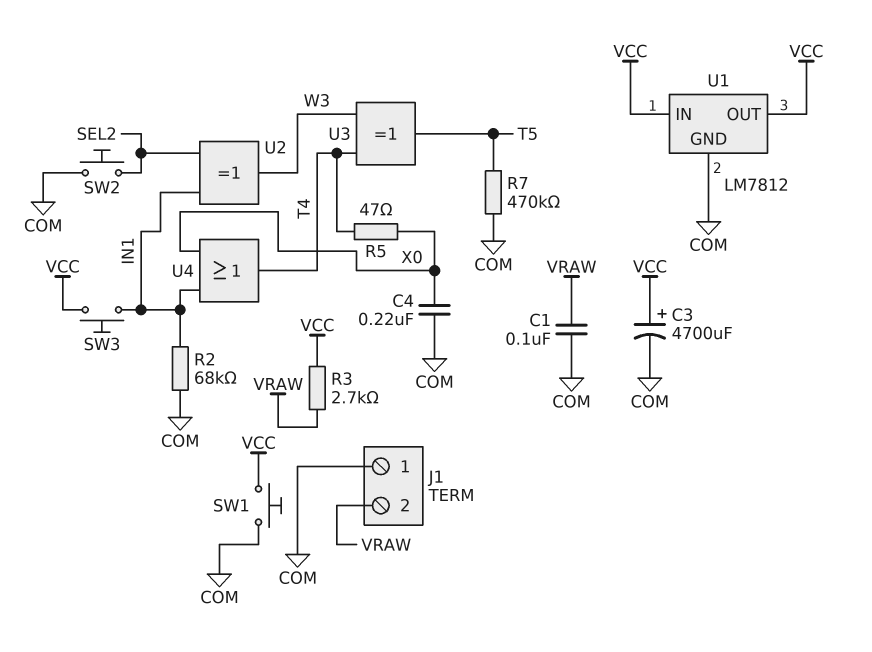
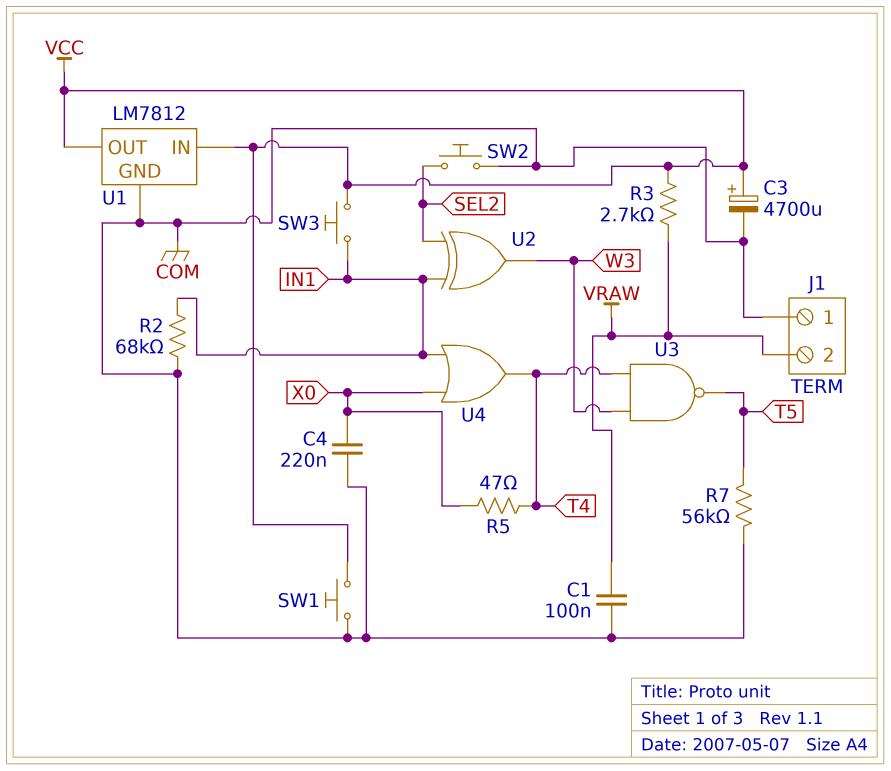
R7: 470k (COM, T5) -> 56k (COM, T5)
U3: XOR (in T4, in W3, out T5) -> NAND (in T4, in W3, out T5)

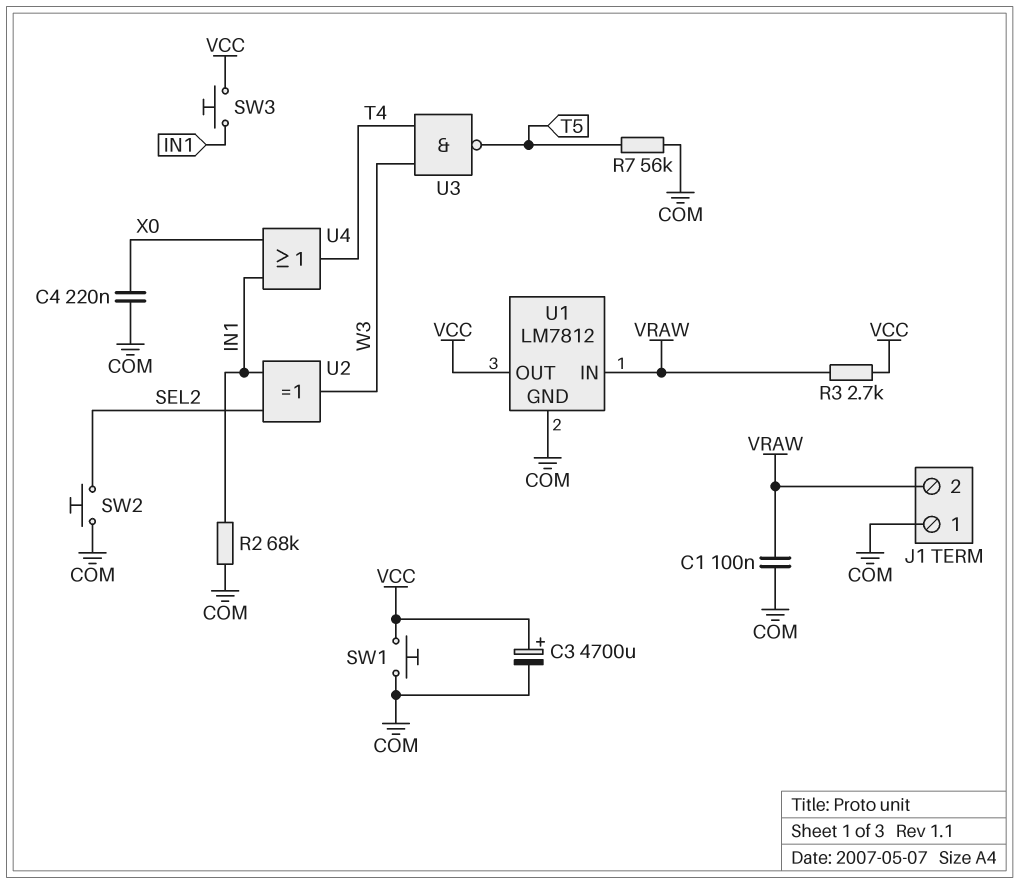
R5: 47 (T4, X0) -> none
U1 pin IN: VCC -> VRAW

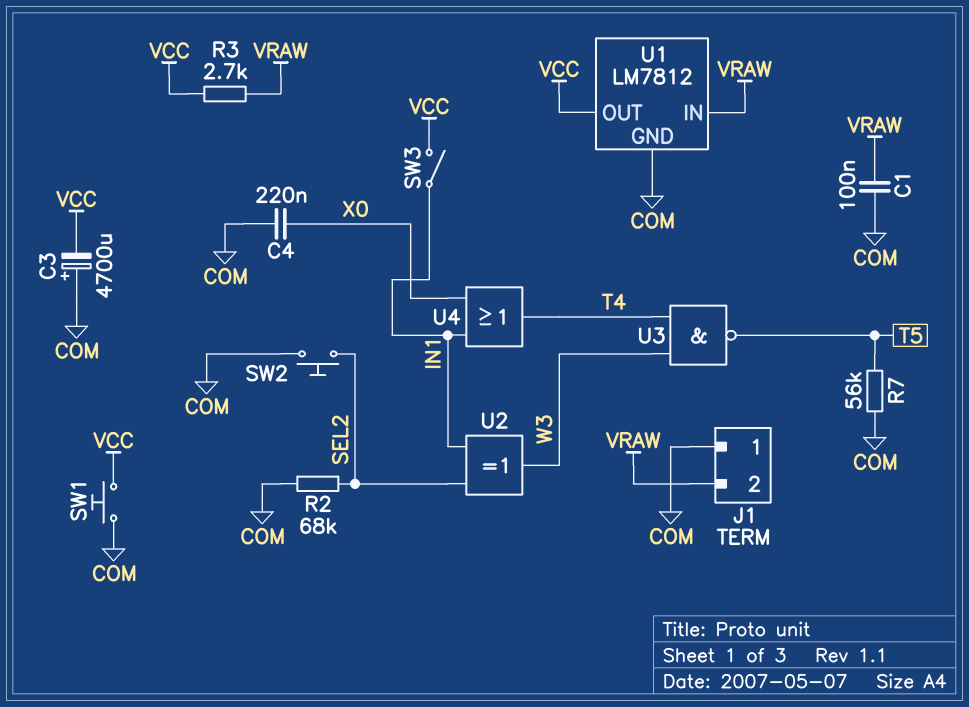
C3: 4700uF (plus VCC, minus COM) -> 4700uF (plus COM, minus VCC)
R2: 68k (COM, IN1) -> 68k (COM, SEL2)
SW3: button (IN1, VCC) -> switch (IN1, VCC)

